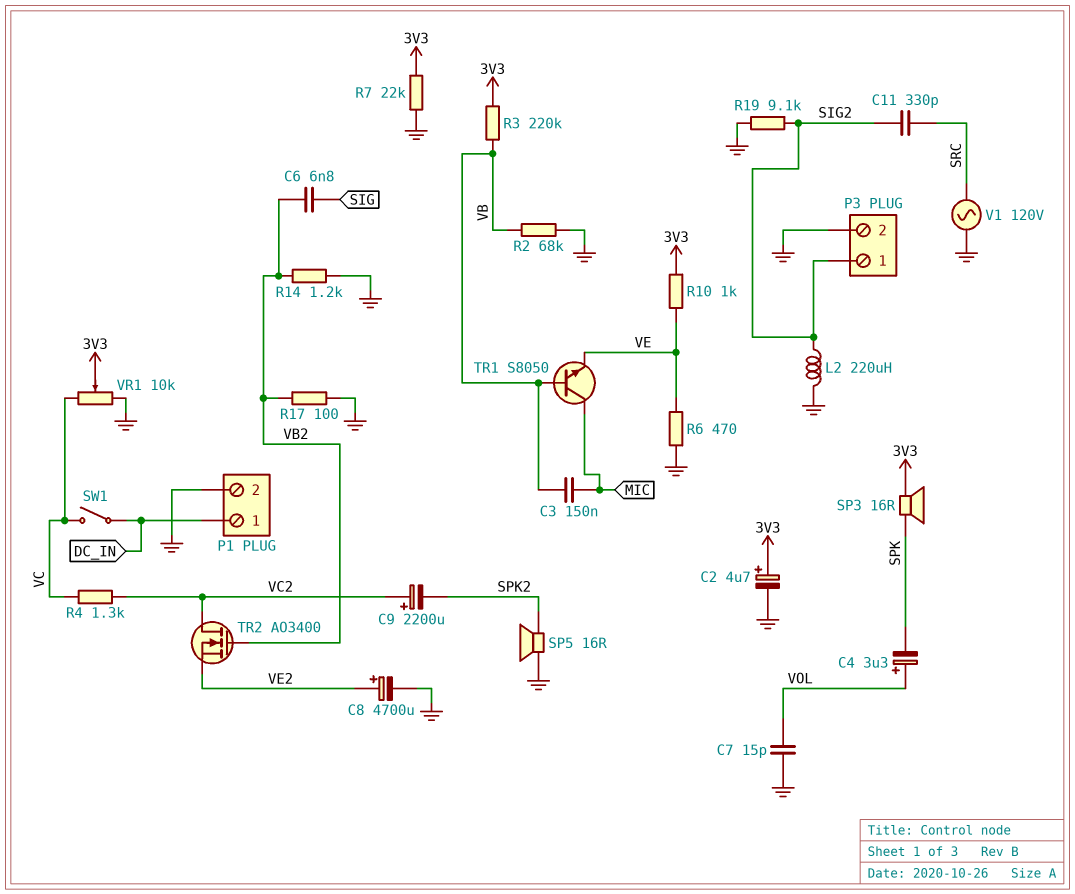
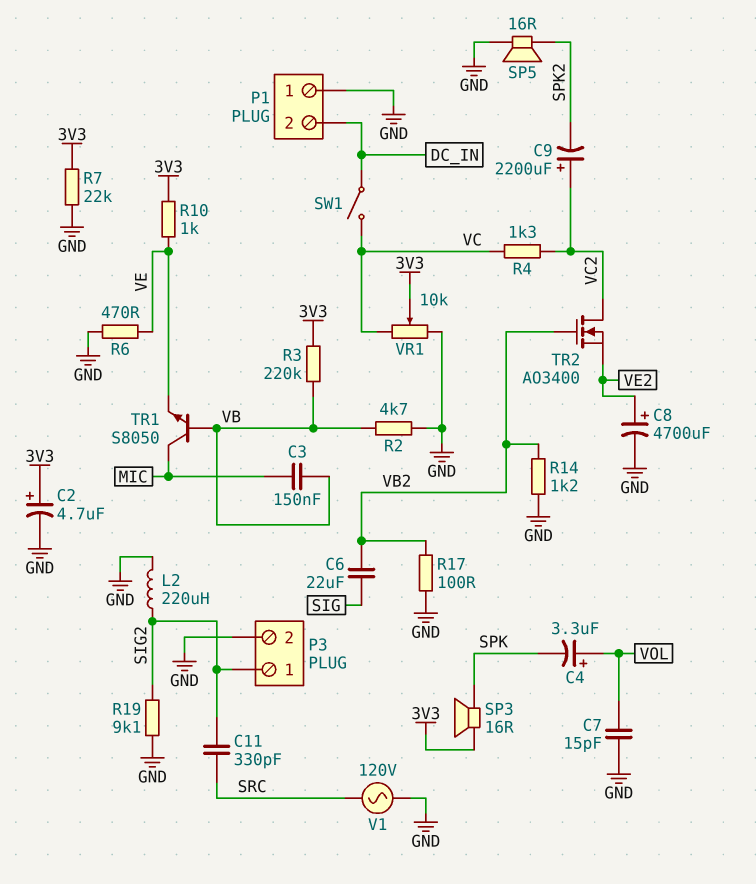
C6: 6.8nF (SIG, VB2) -> 22uF (SIG, VB2)
P1 pin 1: DC_IN -> GND
P1 pin 2: GND -> DC_IN
R2: 68k (GND, VB) -> 4.7k (GND, VB)

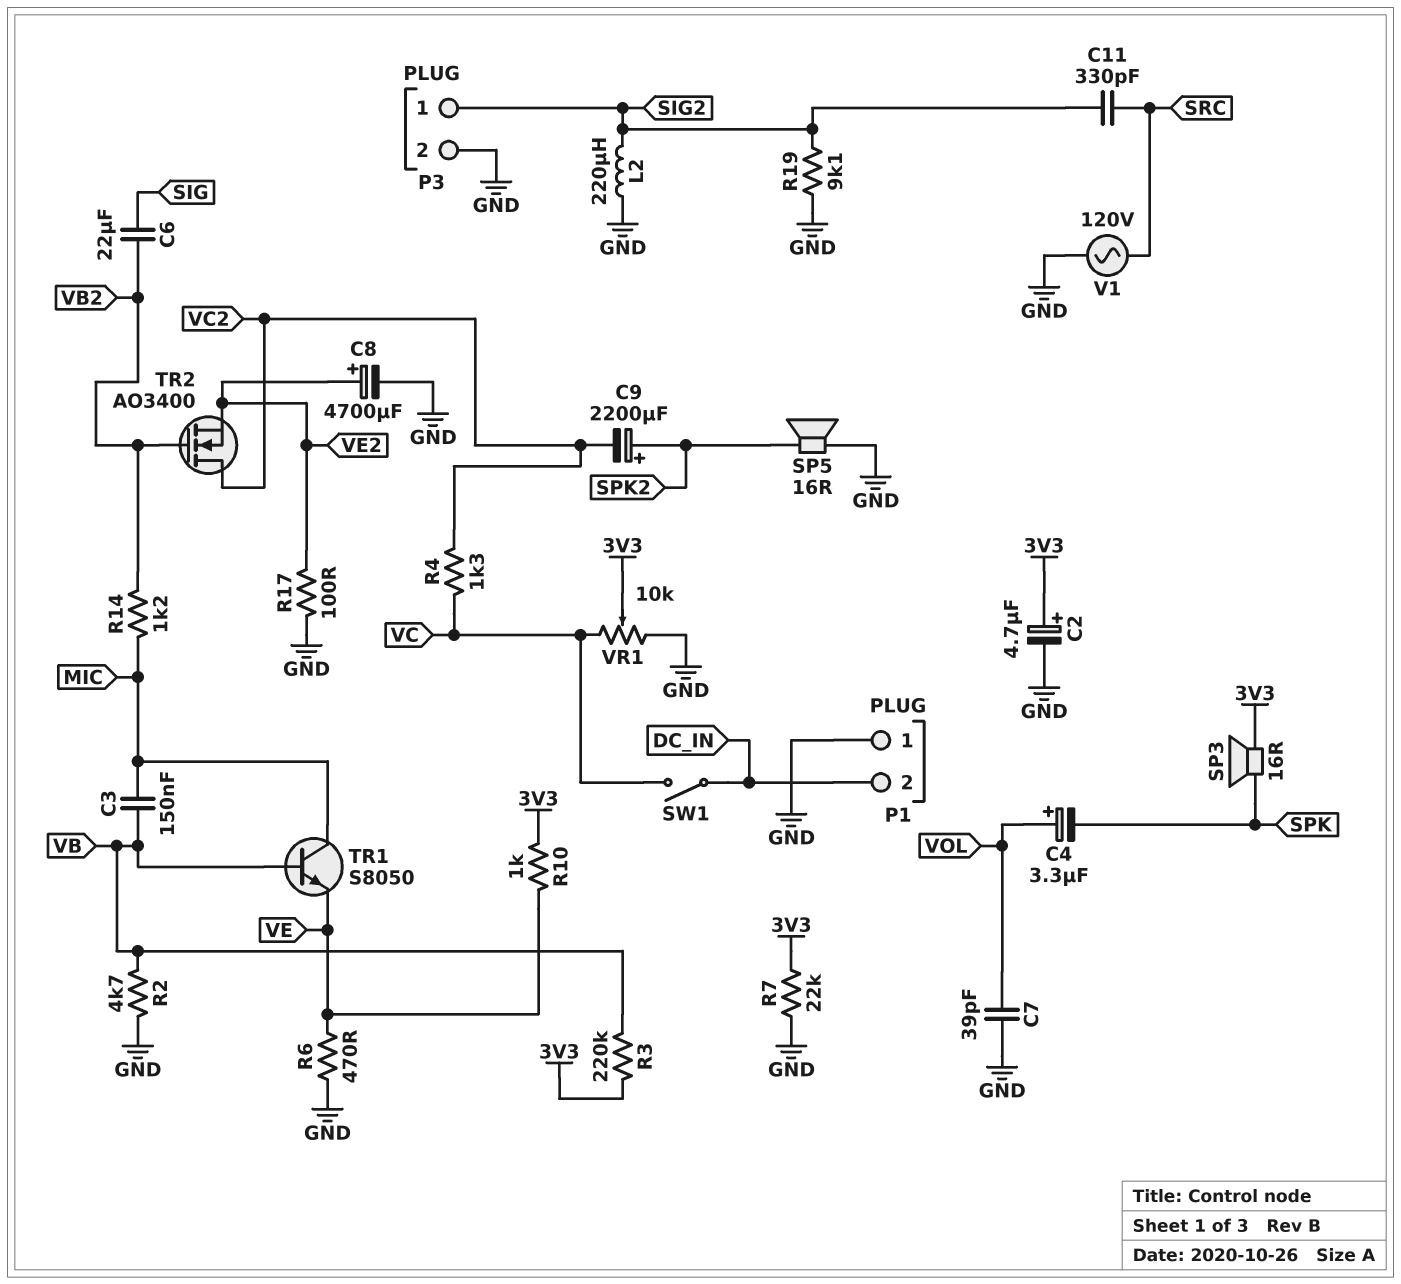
C7: 15pF (GND, VOL) -> 39pF (GND, VOL)
C9: 2200uF (plus VC2, minus SPK2) -> 2200uF (plus SPK2, minus VC2)
R14: 1.2k (GND, VB2) -> 1.2k (MIC, VB2)
R17: 100 (GND, VB2) -> 100 (GND, VE2)

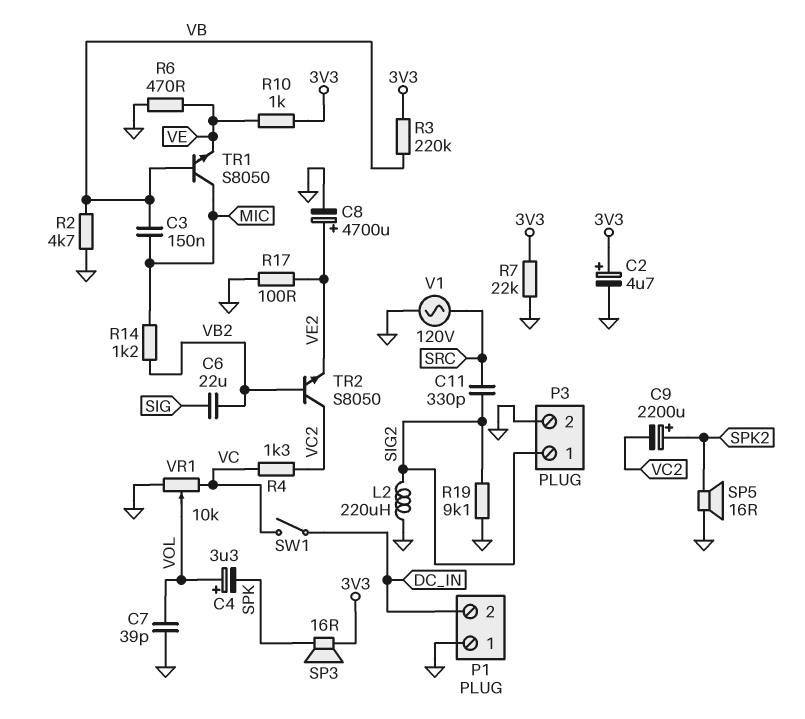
TR2: NMOS AO3400 (G VB2, D VC2, S VE2) -> NPN S8050 (B VB2, C VC2, E VE2)
VR1: 10k (GND, VC, wiper 3V3) -> 10k (GND, VC, wiper VOL)

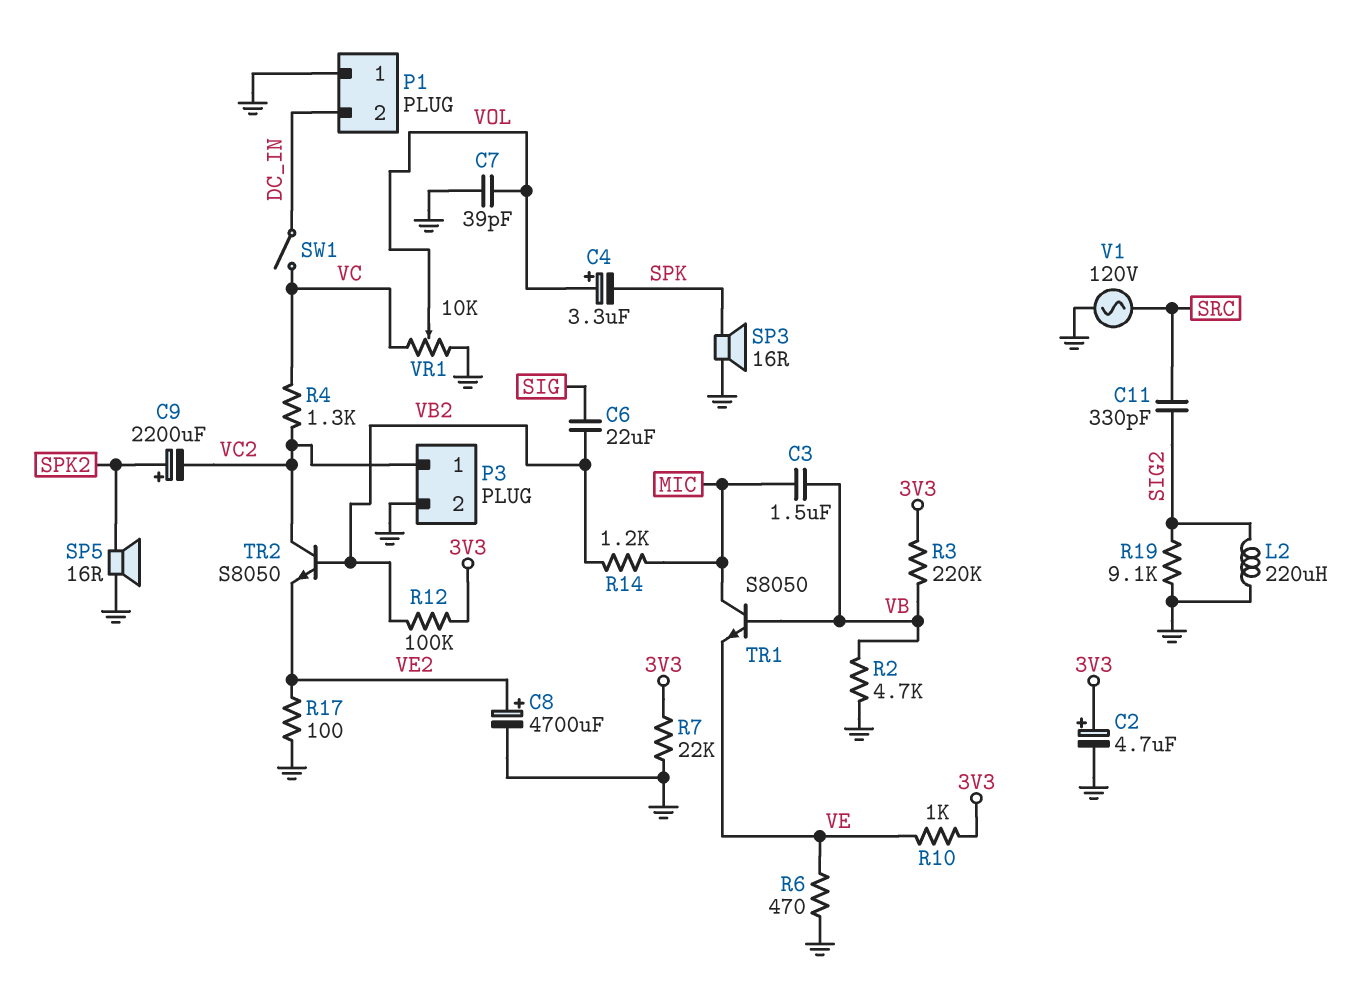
C3: 150nF (MIC, VB) -> 1.5uF (MIC, VB)
P3 pin 1: SIG2 -> VC2
R12: none -> 100k (3V3, VB2)
SP3: speaker 16R (3V3, SPK) -> speaker 16R (GND, SPK)

